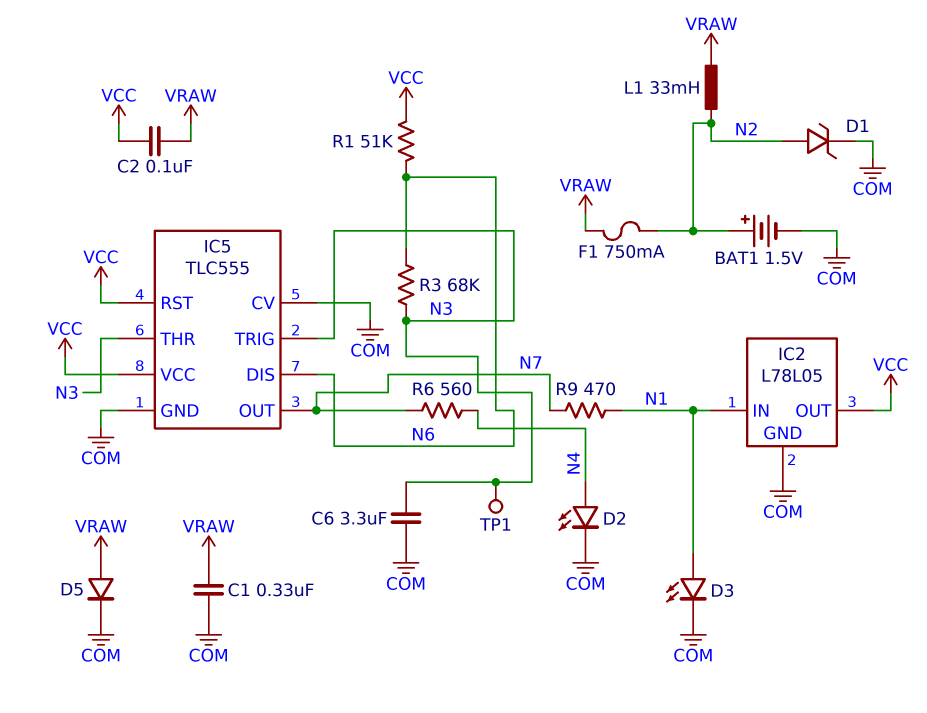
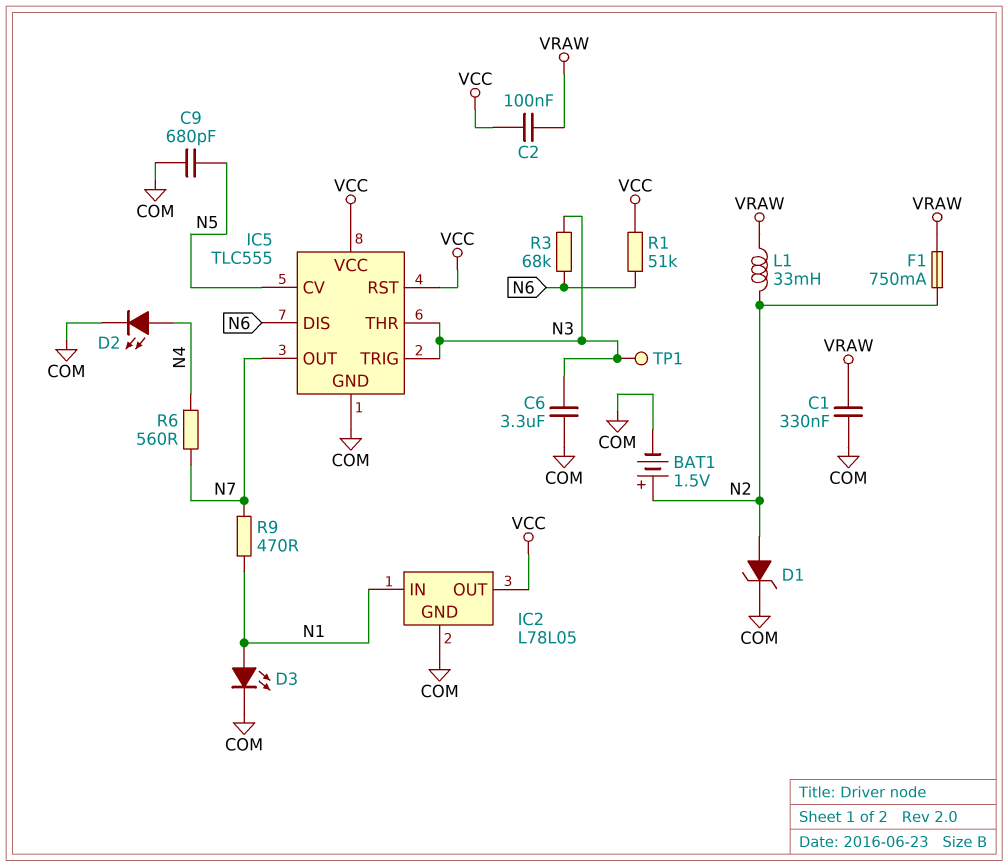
C9: none -> 680pF (COM, N5)
D5: diode (A VRAW, K COM) -> none
IC5 pin CV: COM -> N5

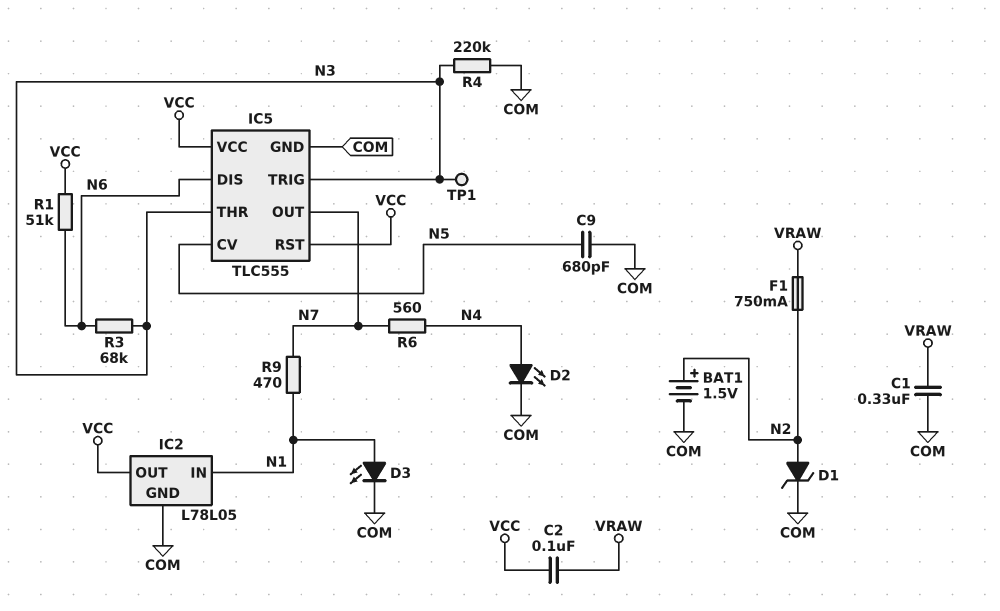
C6: 3.3uF (COM, N3) -> none
L1: 33mH (N2, VRAW) -> none
R4: none -> 220k (COM, N3)

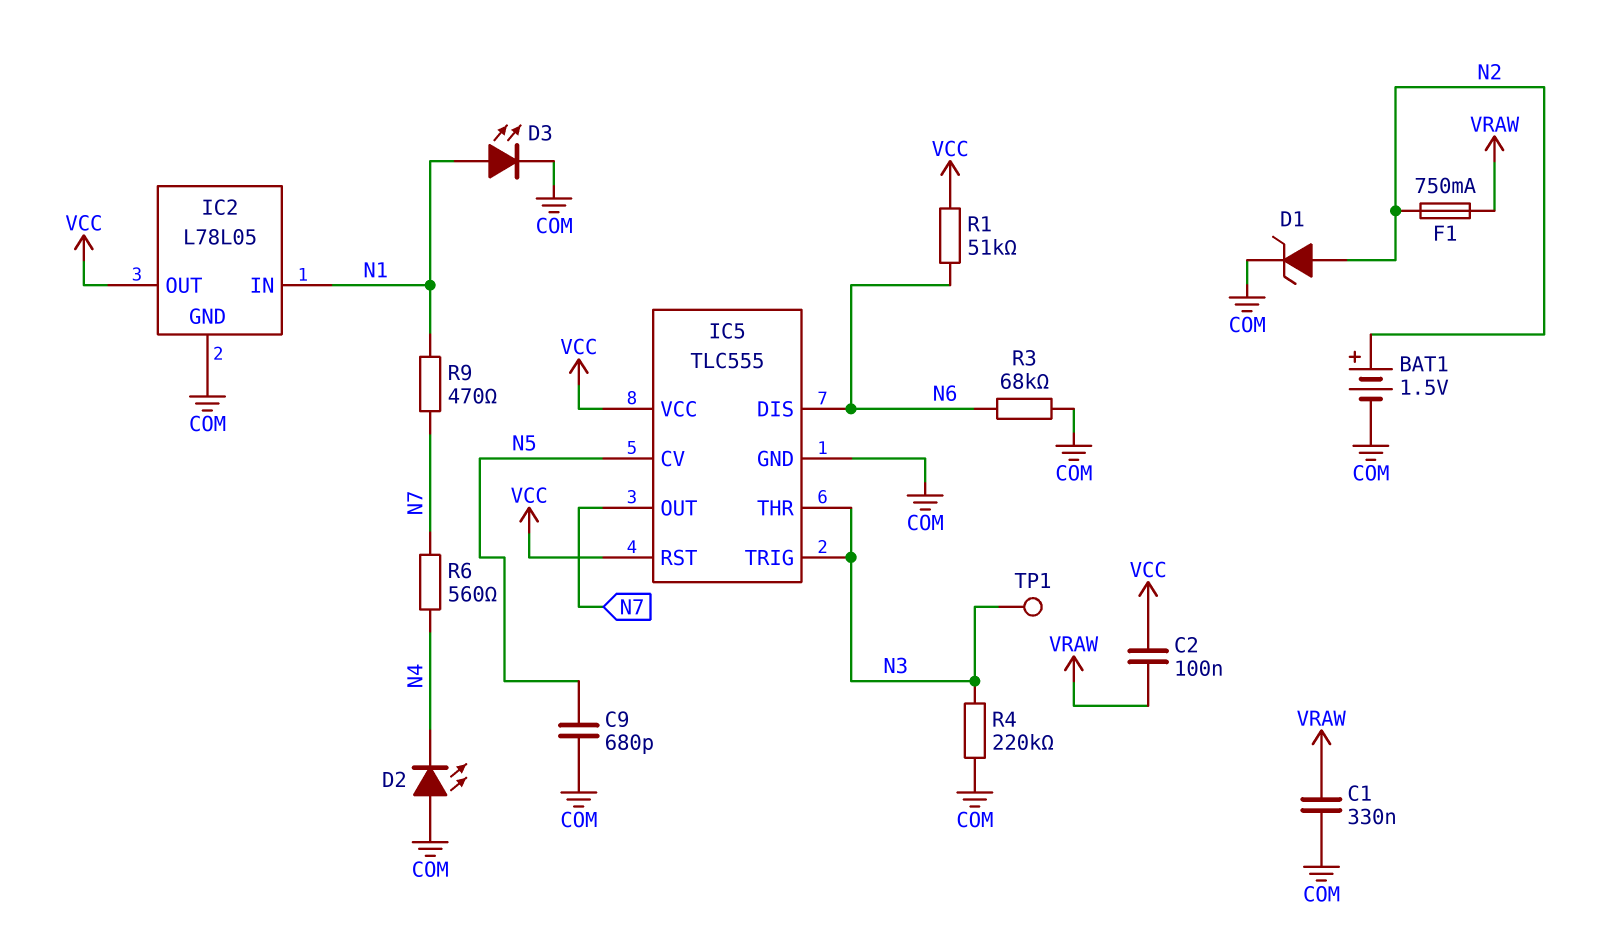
D2: LED (A N4, K COM) -> LED (A COM, K N4)
R3: 68k (N3, N6) -> 68k (COM, N6)

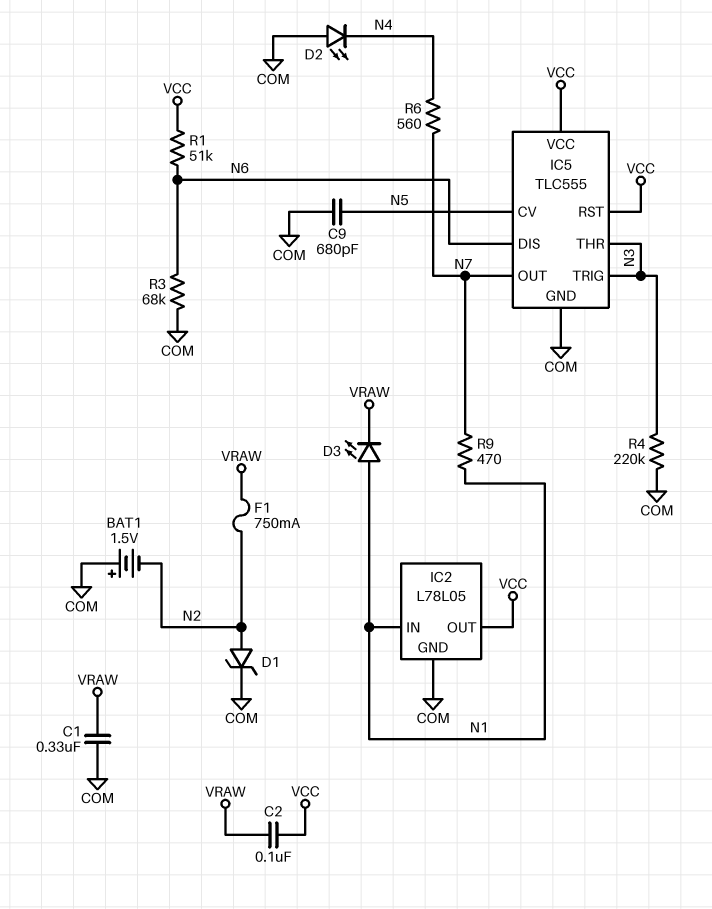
BAT1: 1.5V (plus N2, minus COM) -> 1.5V (plus COM, minus N2)
D3: LED (A N1, K COM) -> LED (A N1, K VRAW)
TP1: test point (N3) -> none

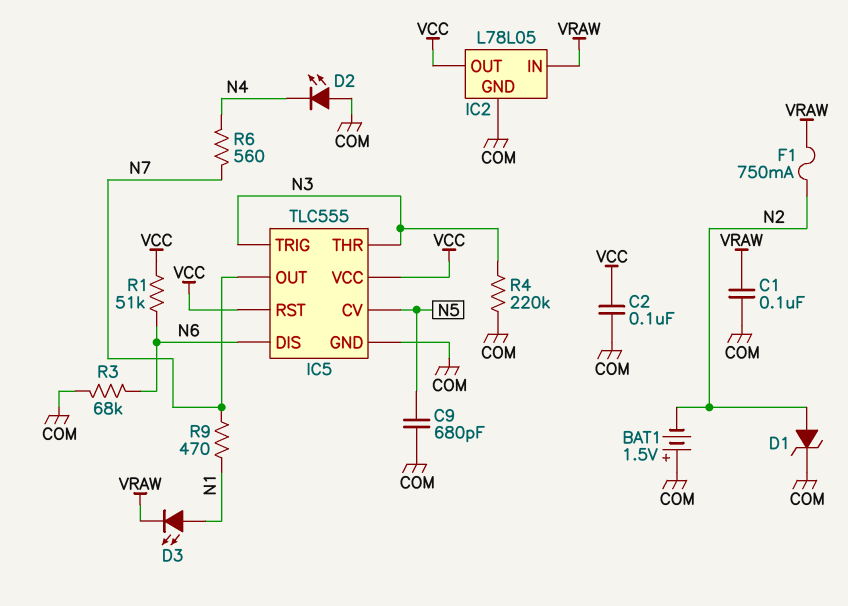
C1: 330nF (COM, VRAW) -> 100nF (COM, VRAW)
C2: 100nF (VCC, VRAW) -> 100nF (COM, VCC)
IC2 pin IN: N1 -> VRAW

